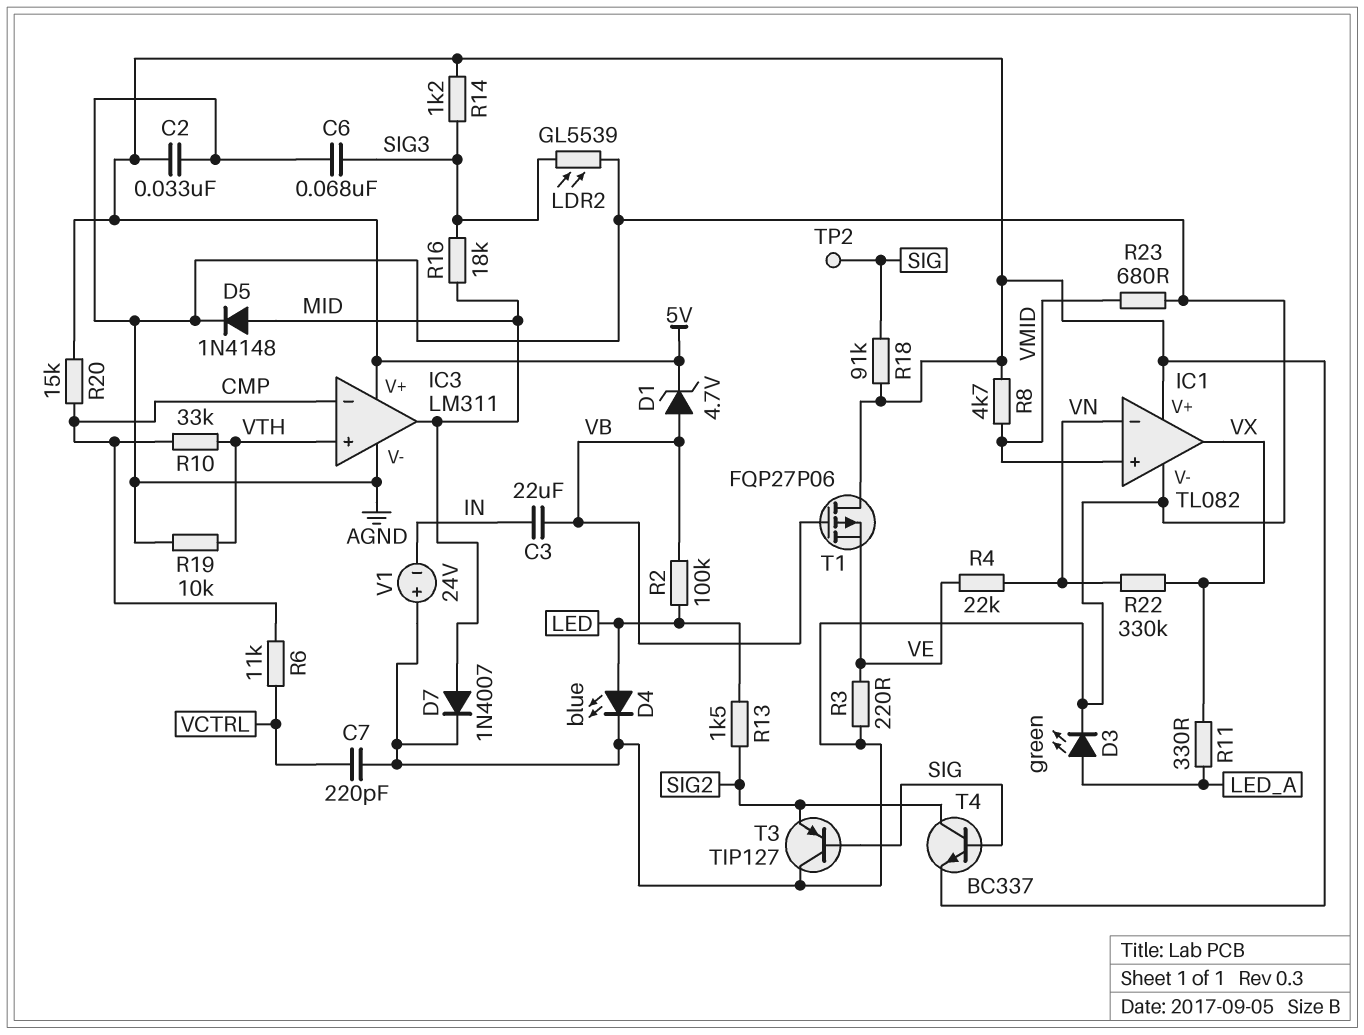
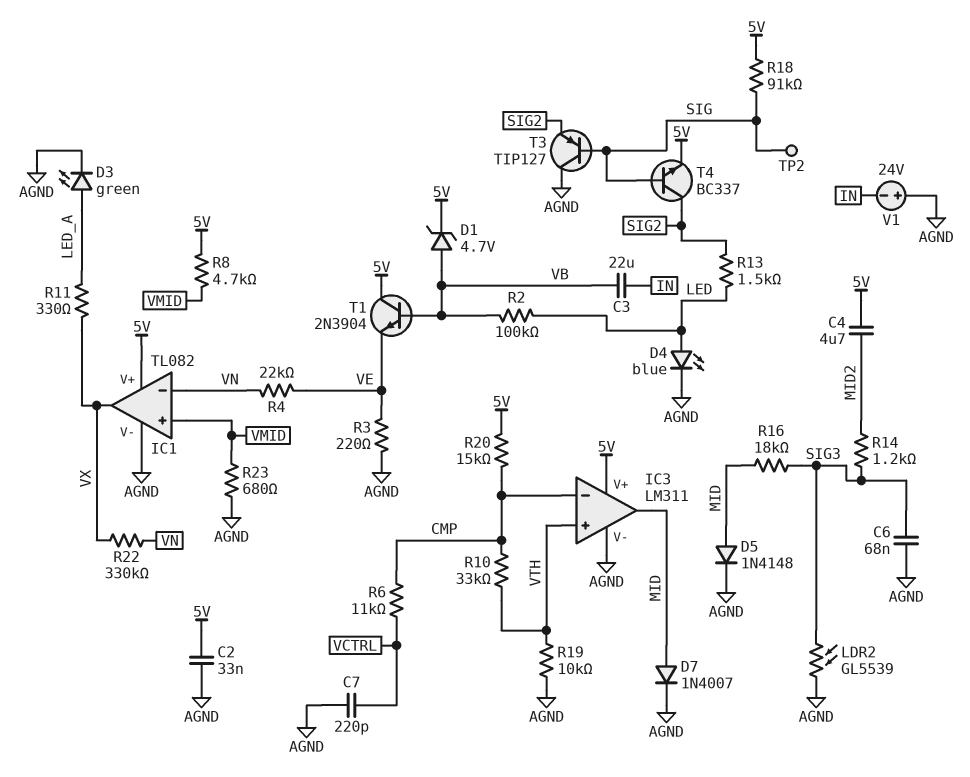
C4: none -> 4.7uF (5V, MID2)
R14: 1.2k (5V, SIG3) -> 1.2k (MID2, SIG3)
T1: PMOS FQP27P06 (G VB, D 5V, S VE) -> NPN 2N3904 (B VB, C 5V, E VE)

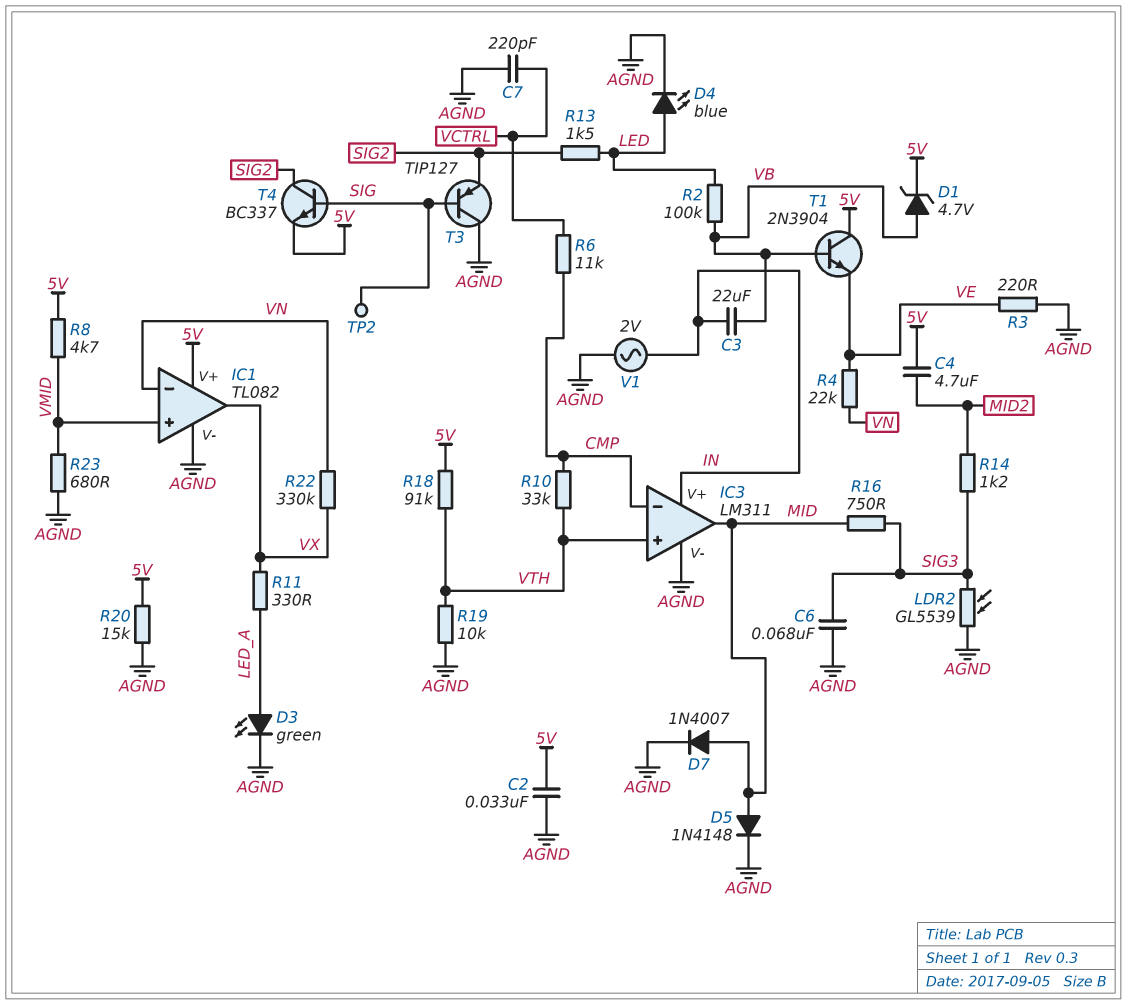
IC3 pin V+: 5V -> IN
R16: 18k (MID, SIG3) -> 750 (MID, SIG3)
R18: 91k (5V, SIG) -> 91k (5V, VTH)
R20: 15k (5V, CMP) -> 15k (5V, AGND)
V1: 24V (plus AGND, minus IN) -> AC 2V (AGND, IN)

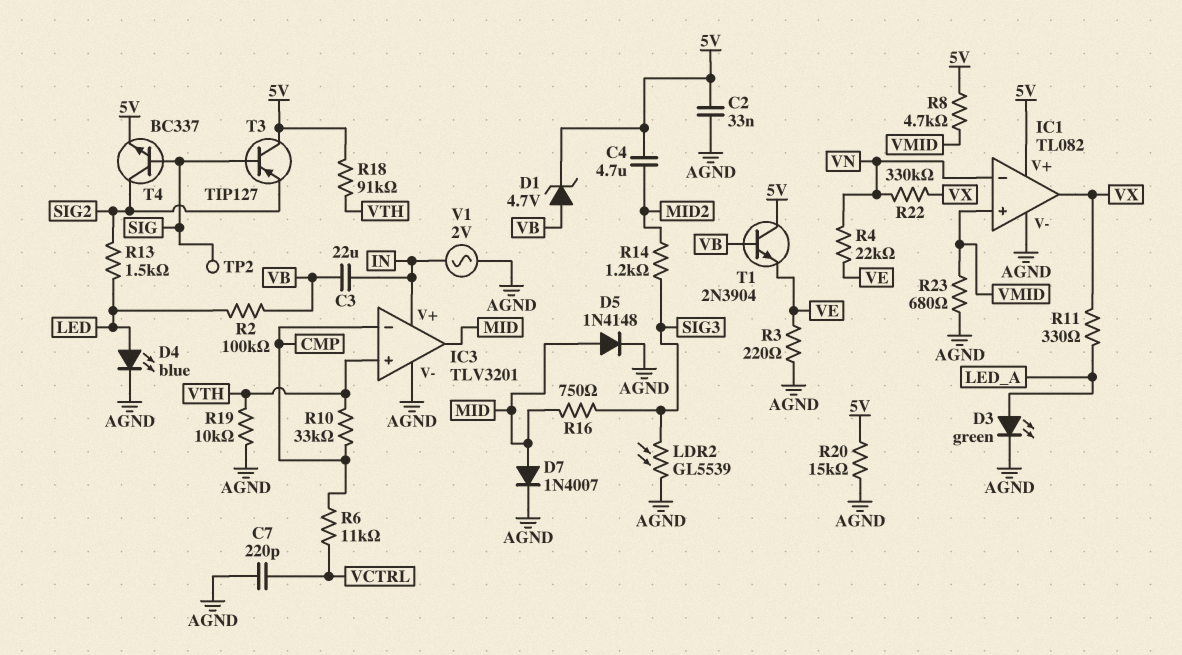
C6: 68nF (AGND, SIG3) -> none
IC3: LM311 -> TLV3201
T3: PNP TIP127 (B SIG, C AGND, E SIG2) -> PNP TIP127 (B SIG, C 5V, E SIG2)

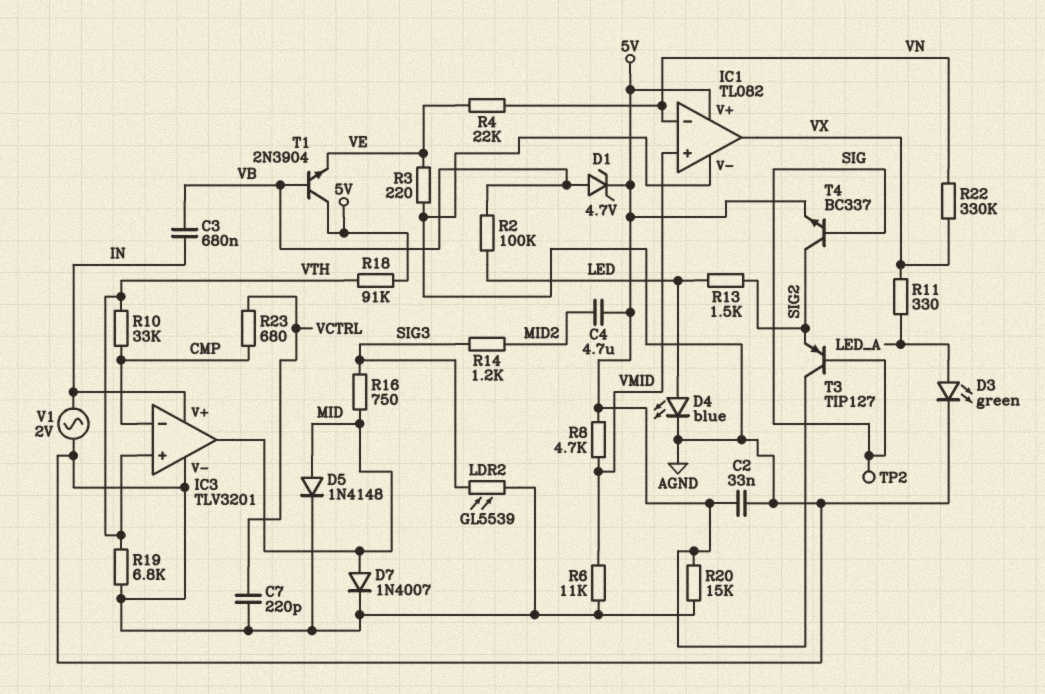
C3: 22uF (IN, VB) -> 680nF (IN, VB)
R6: 11k (CMP, VCTRL) -> 11k (AGND, VMID)
R19: 10k (AGND, VTH) -> 6.8k (AGND, VTH)
R23: 680 (AGND, VMID) -> 680 (CMP, VCTRL)

